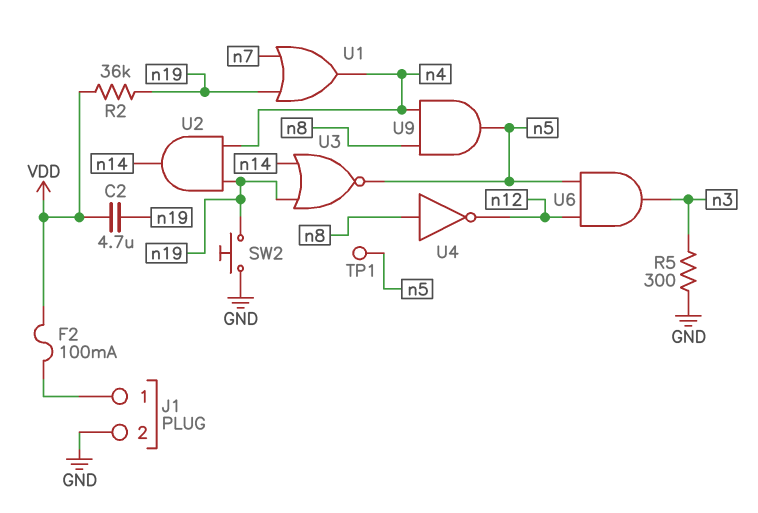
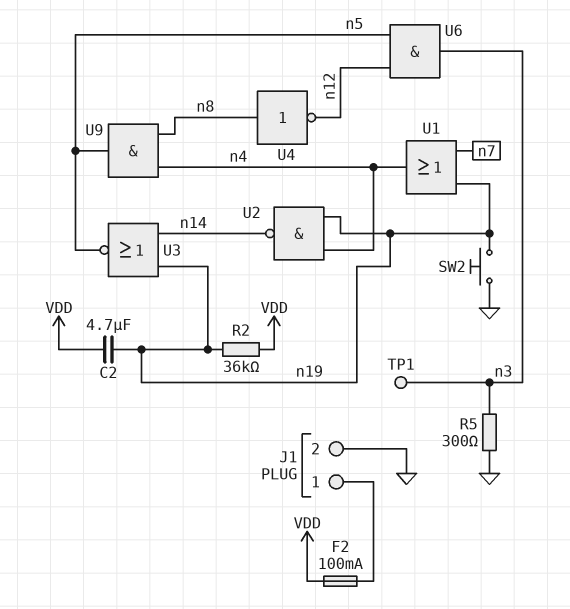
TP1: test point (n5) -> test point (n3)
U2: AND (in n4, in n19, out n14) -> NAND (in n4, in n19, out n14)

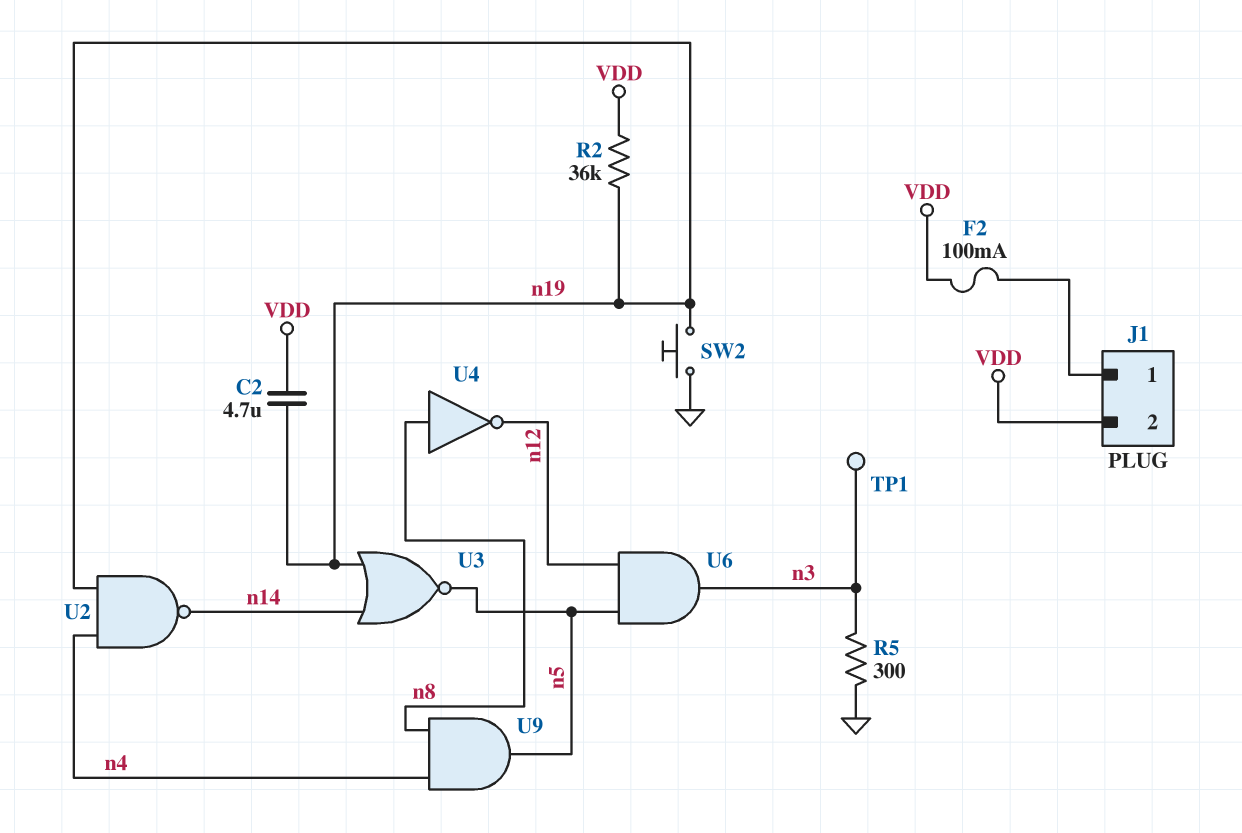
J1 pin 2: GND -> VDD
U1: OR (in n7, in n19, out n4) -> none

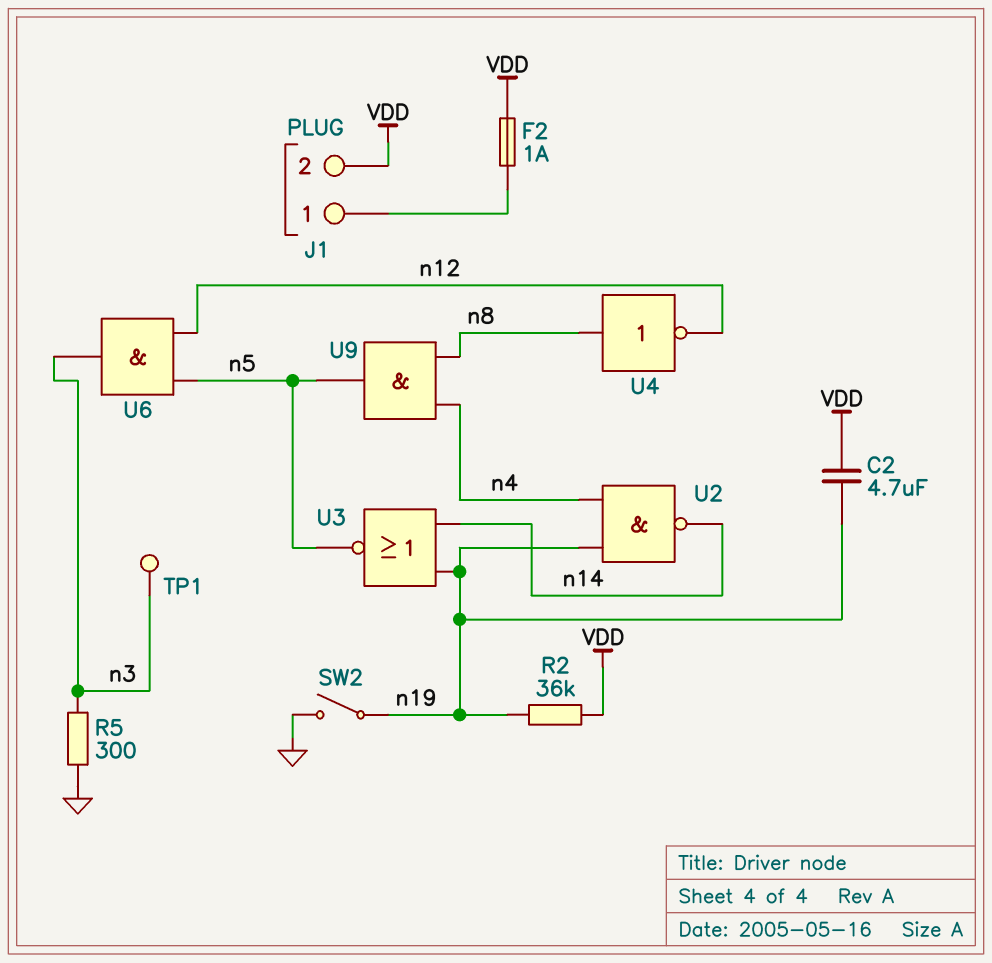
F2: 100mA (J1/1, VDD) -> 1A (J1/1, VDD)
SW2: button (GND, n19) -> switch (GND, n19)

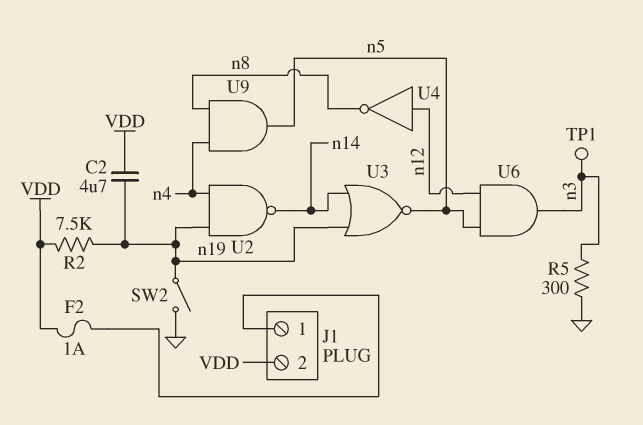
R2: 36k (VDD, n19) -> 7.5k (VDD, n19)
U4: NOT (in n8, out n12) -> NOT (in n12, out n8)

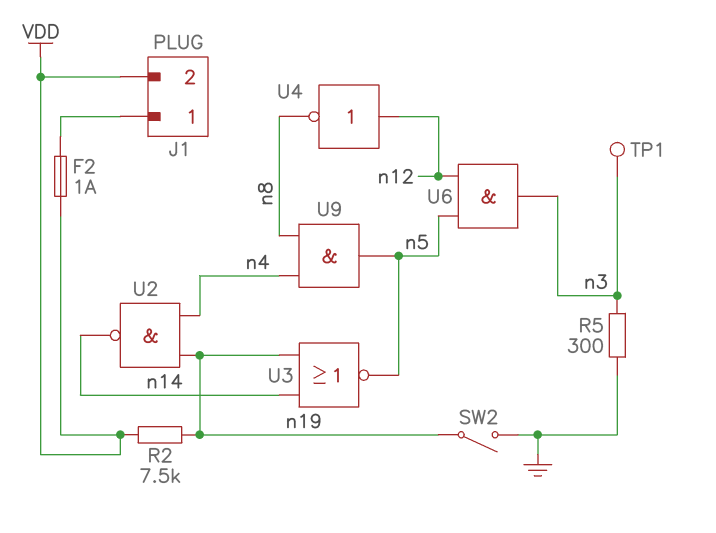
C2: 4.7uF (VDD, n19) -> none

